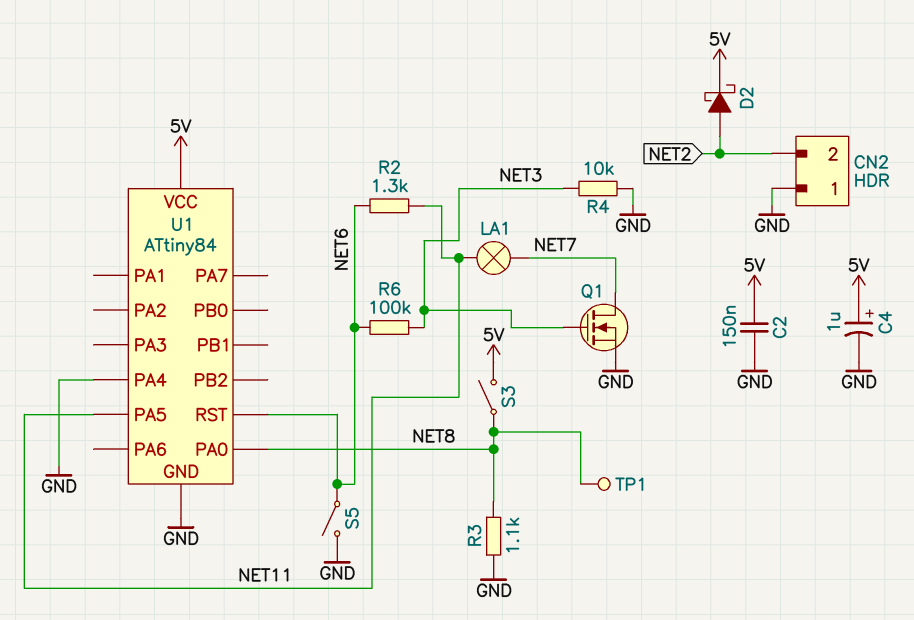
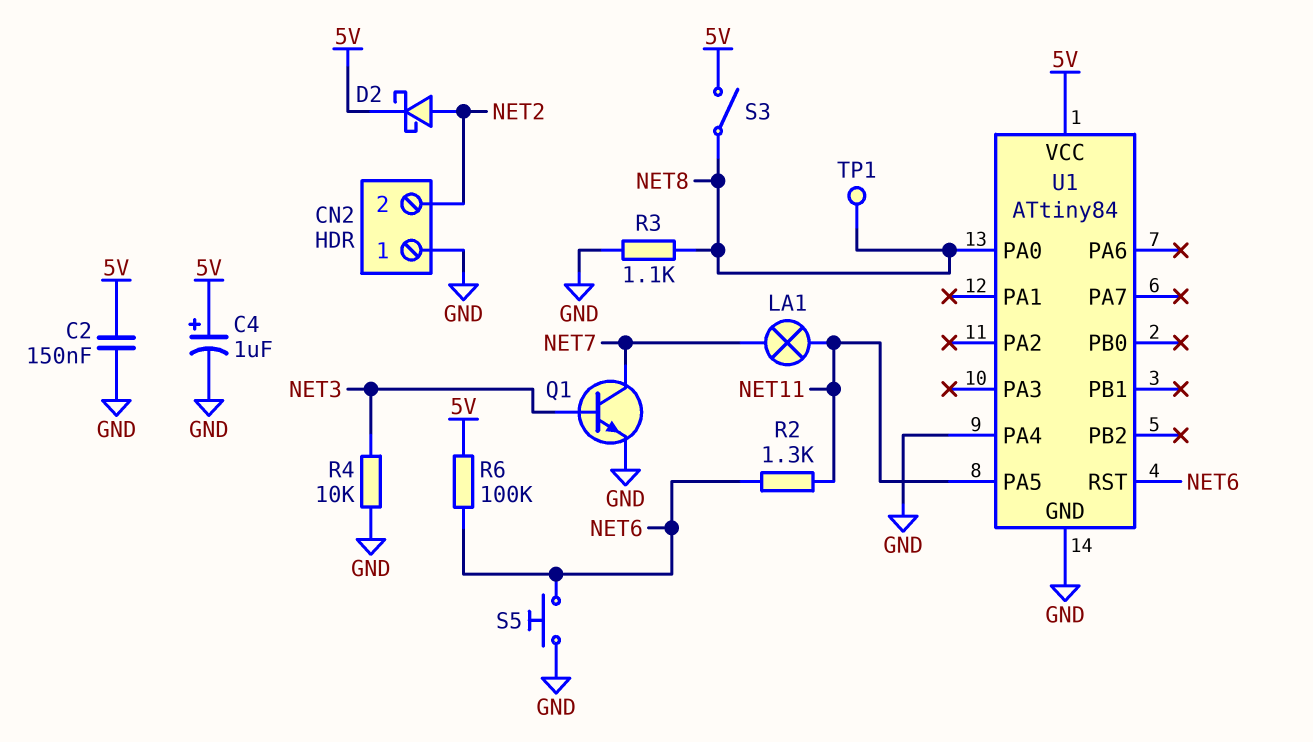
Q1: NMOS (G NET3, D NET7, S GND) -> NPN (B NET3, C NET7, E GND)
R6: 100k (NET3, NET6) -> 100k (5V, NET6)
S5: switch (GND, NET6) -> button (GND, NET6)

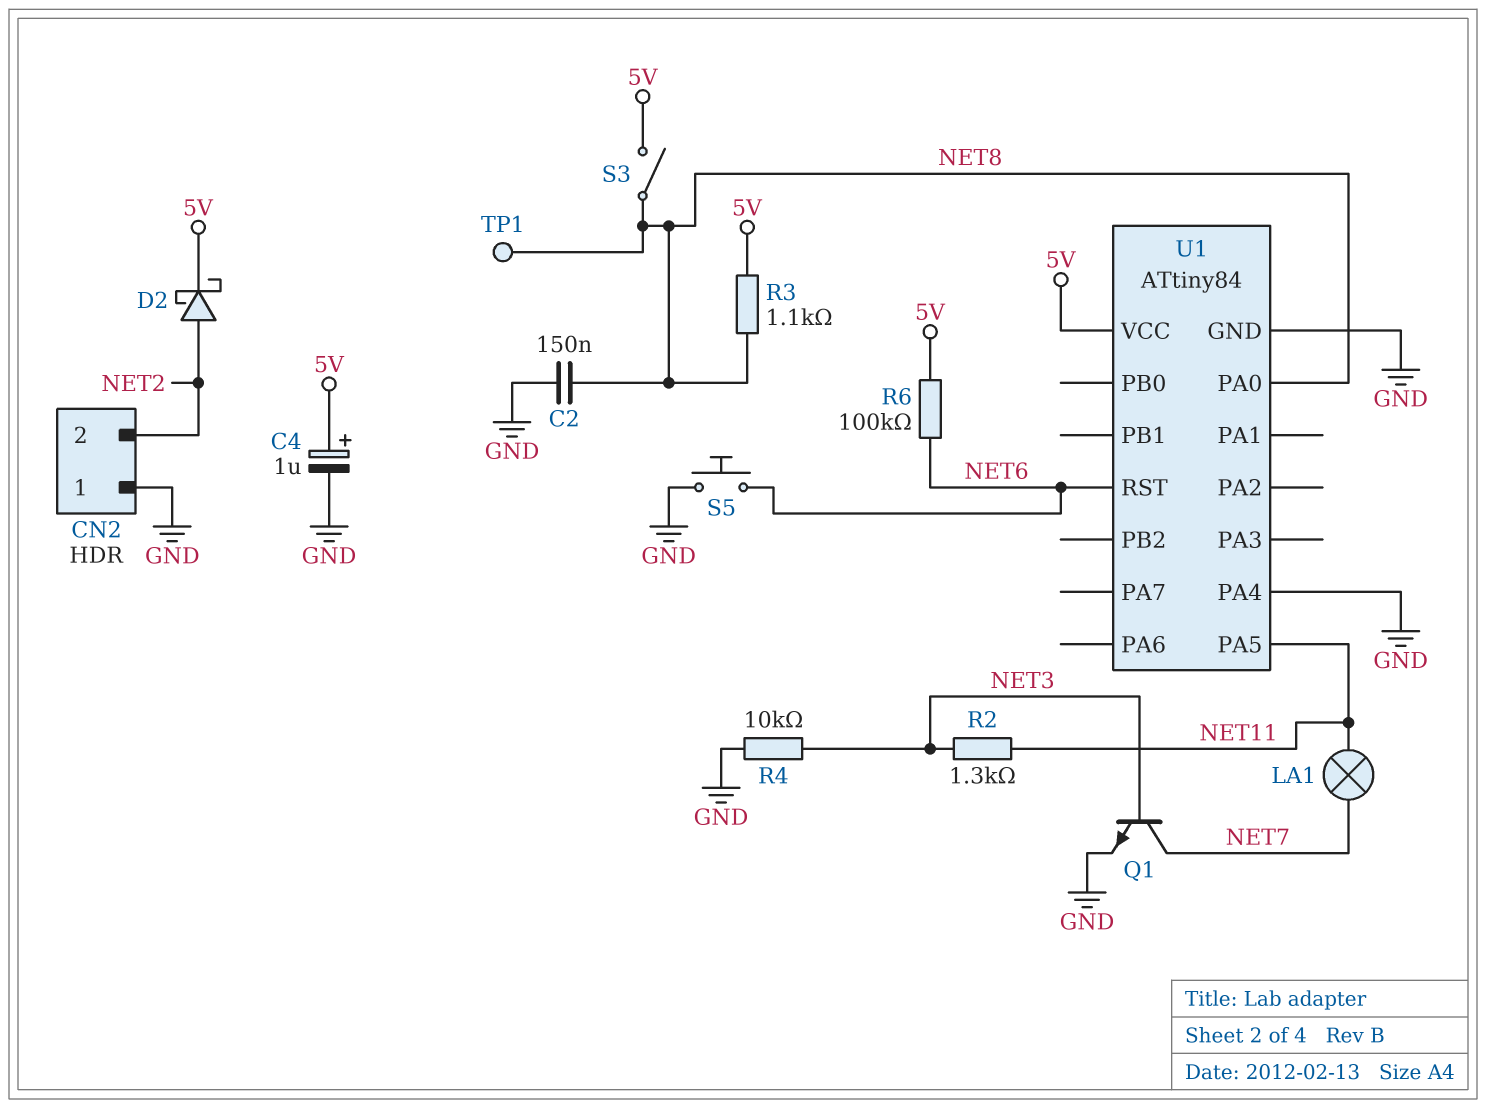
C2: 150nF (5V, GND) -> 150nF (GND, NET8)
R2: 1.3k (NET6, NET11) -> 1.3k (NET3, NET11)
R3: 1.1k (GND, NET8) -> 1.1k (5V, NET8)

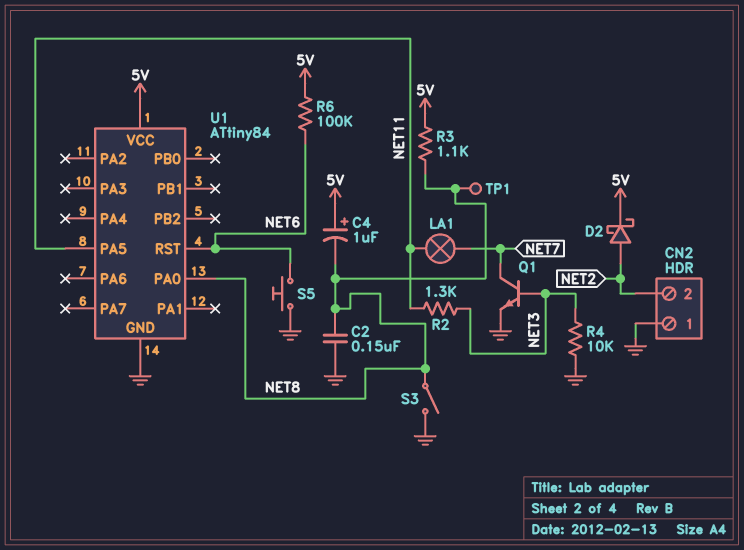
C4: 1uF (plus 5V, minus GND) -> 1uF (plus 5V, minus NET8)
S3: switch (5V, NET8) -> switch (GND, NET8)
U1 pin PA4: GND -> none

